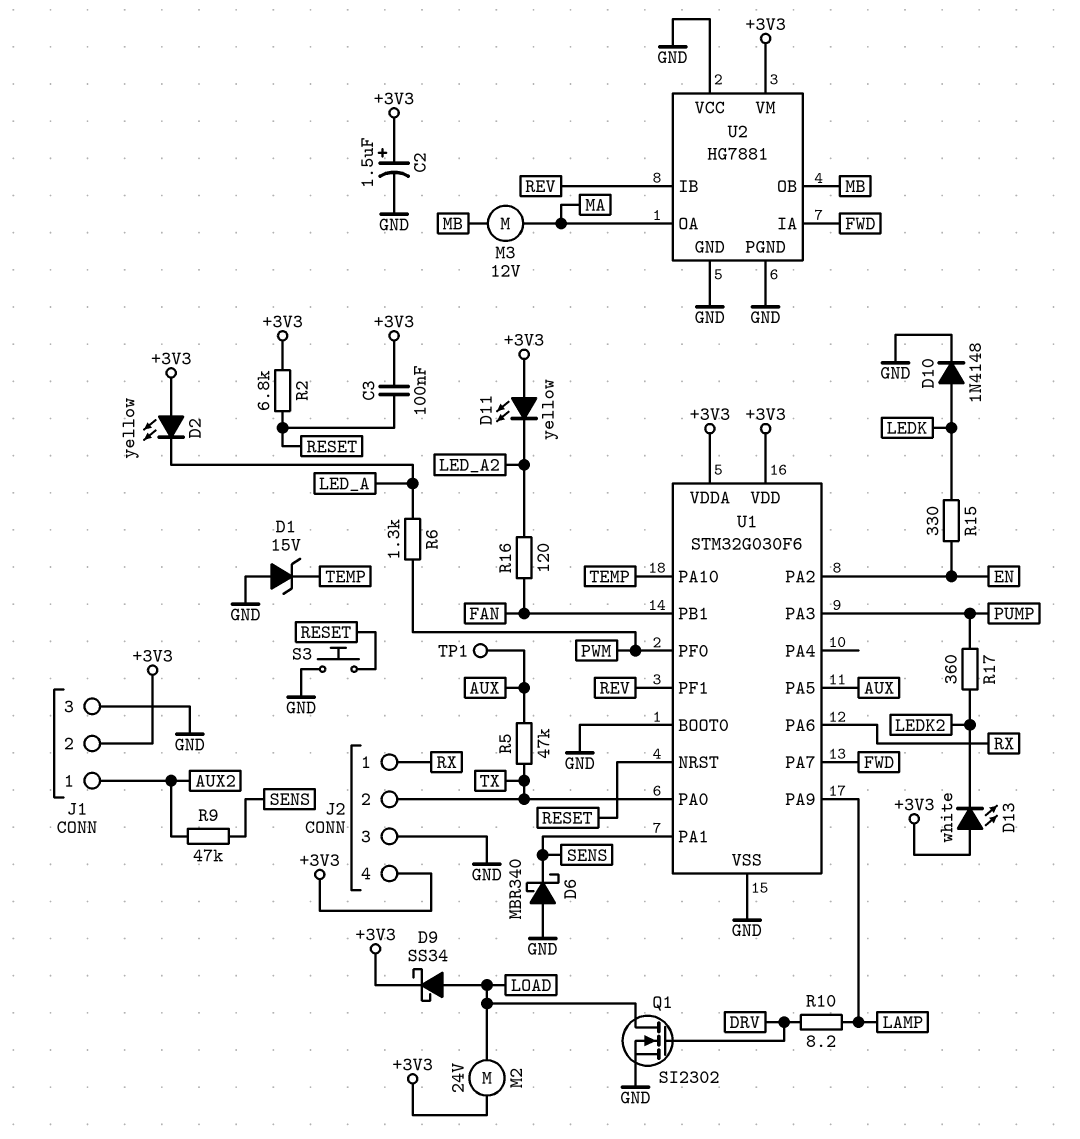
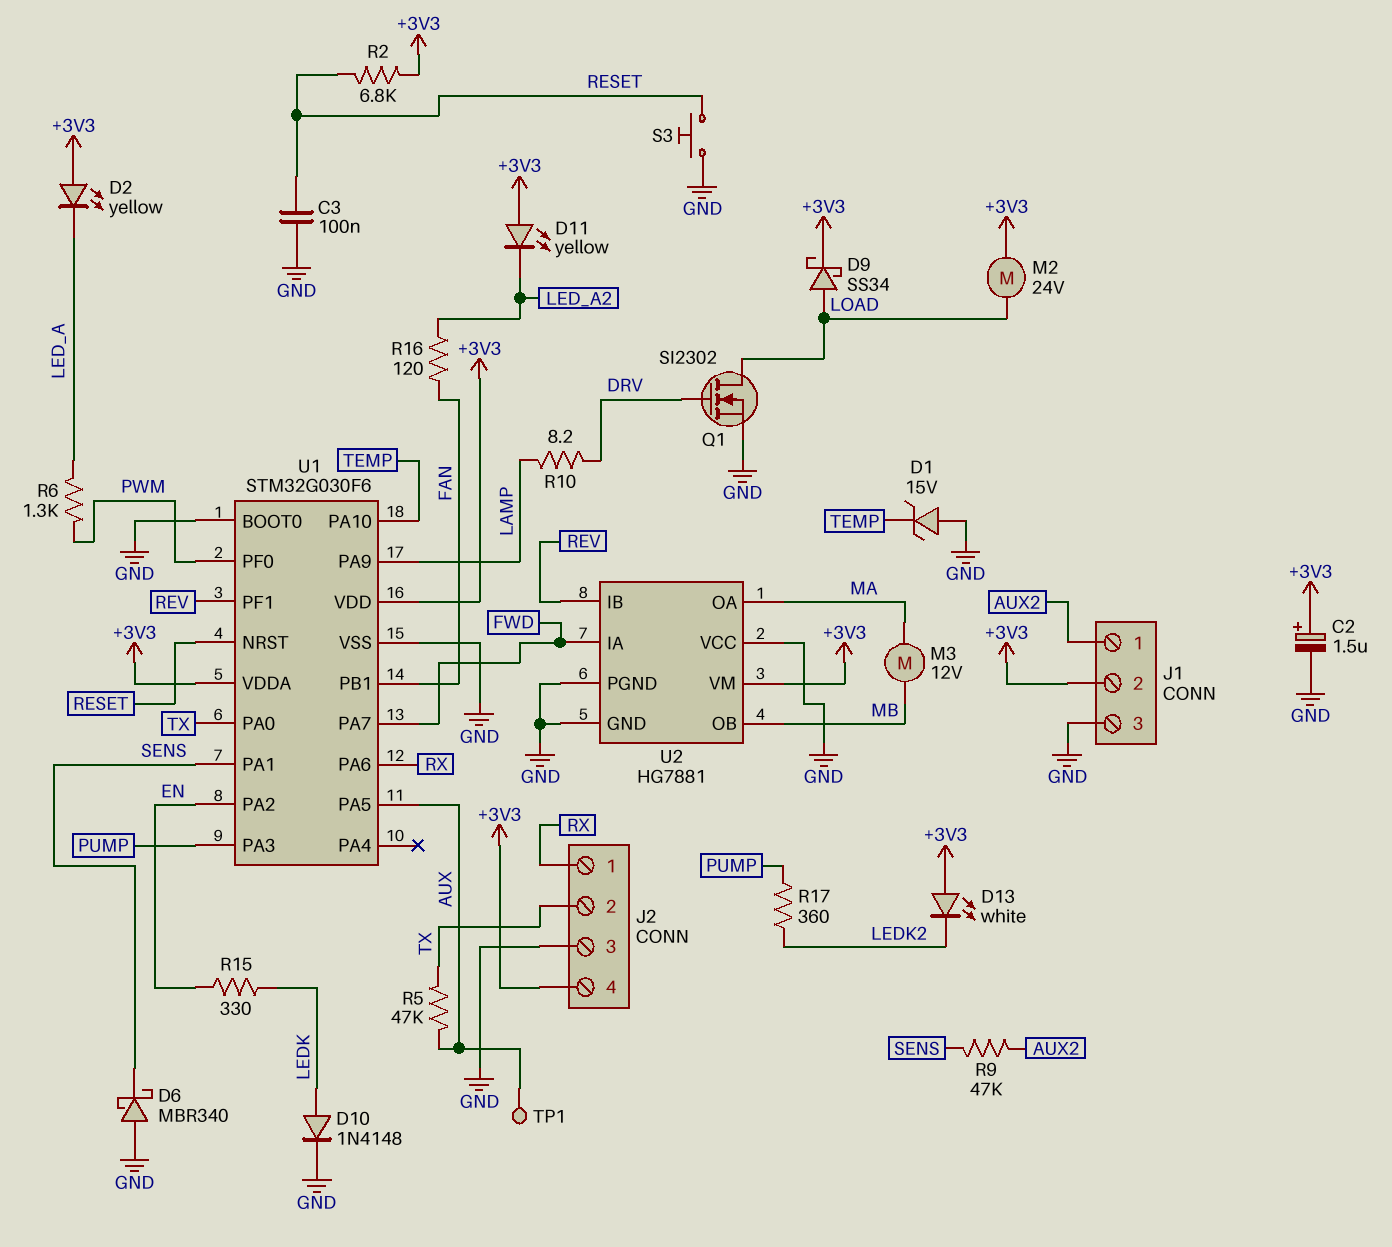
C3: 100nF (+3V3, RESET) -> 100nF (GND, RESET)

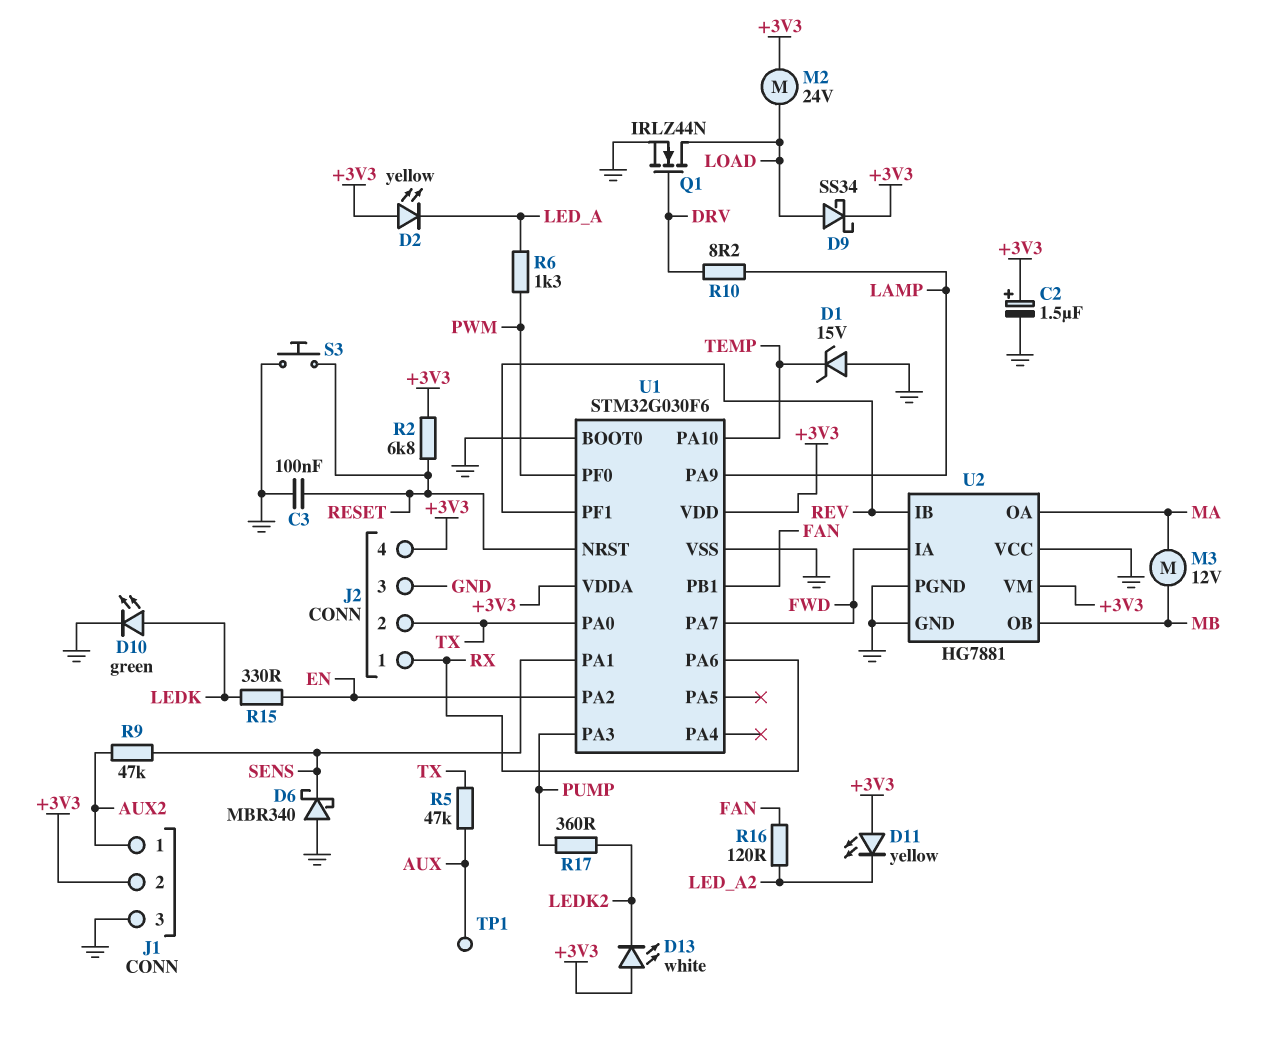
D10: diode 1N4148 (A LEDK, K GND) -> LED green (A LEDK, K GND)
Q1: NMOS SI2302 (G DRV, D LOAD, S GND) -> NMOS IRLZ44N (G DRV, D LOAD, S GND)
U1 pin PA5: AUX -> none

